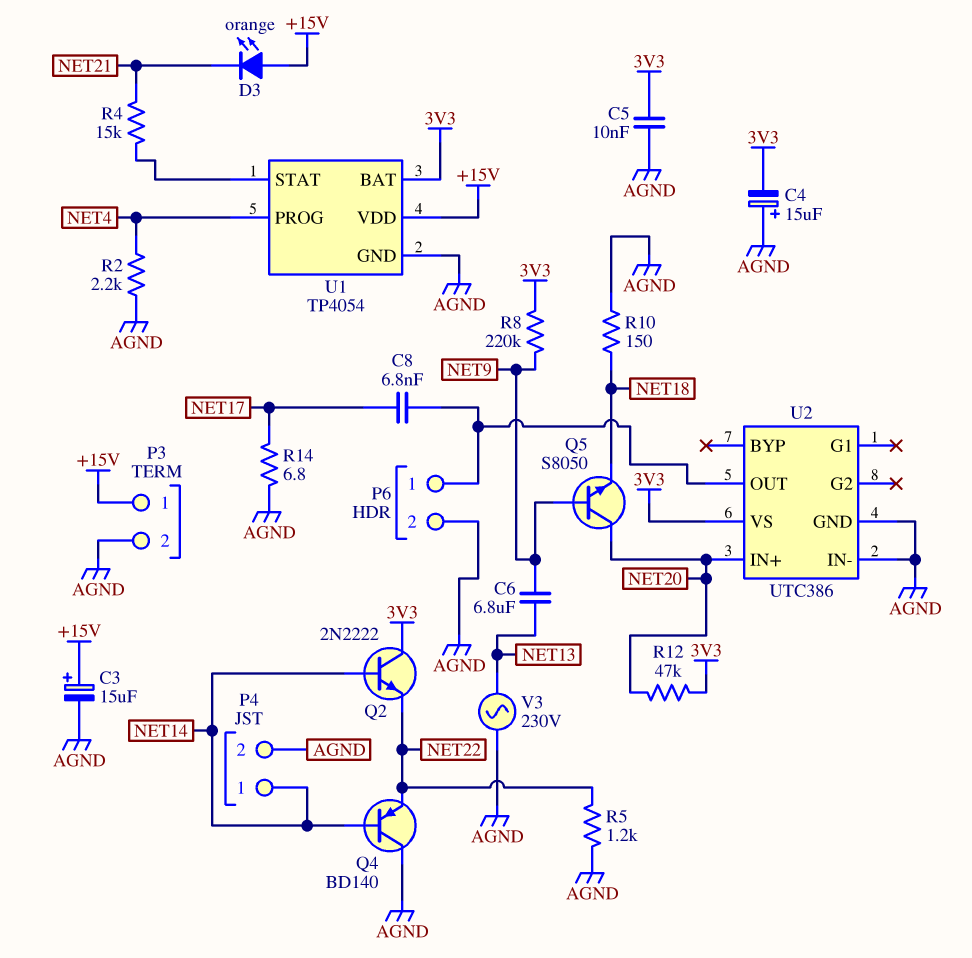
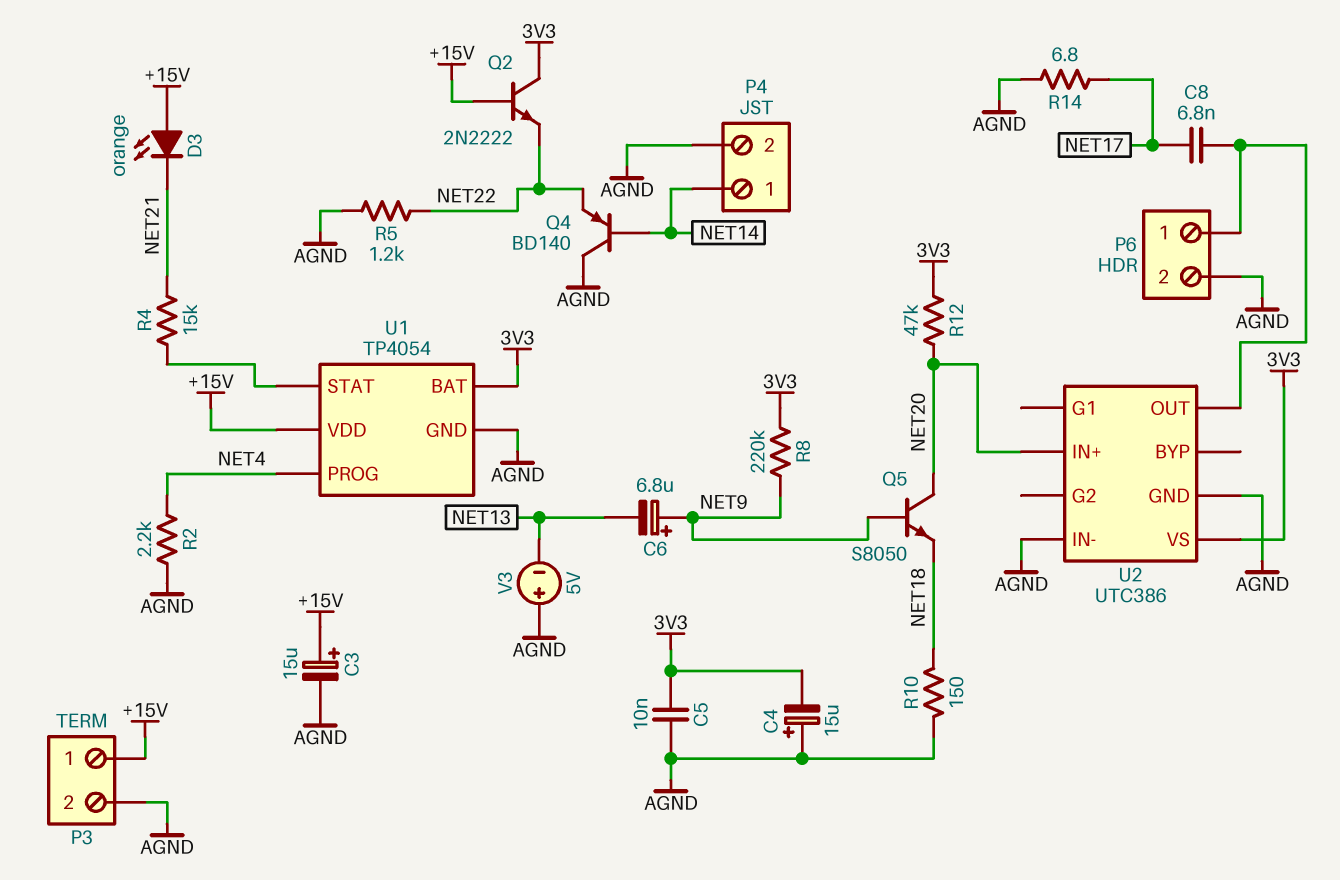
C6: 6.8uF (NET9, NET13) -> 6.8uF (plus NET9, minus NET13)
Q2: NPN 2N2222 (B NET14, C 3V3, E NET22) -> NPN 2N2222 (B +15V, C 3V3, E NET22)
V3: AC 230V (AGND, NET13) -> 5V (plus AGND, minus NET13)

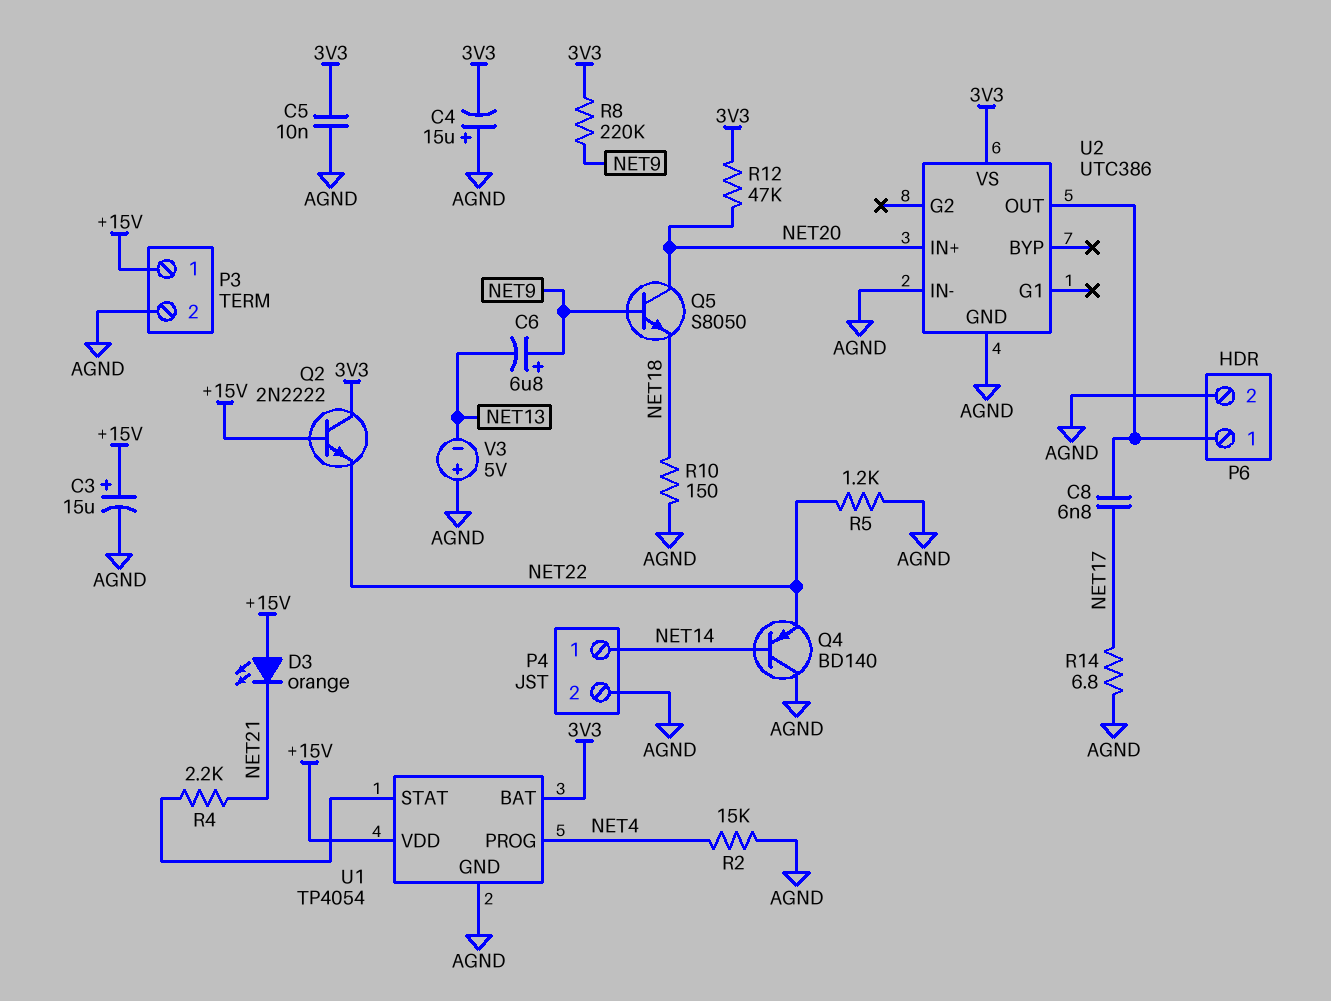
R2: 2.2k (AGND, NET4) -> 15k (AGND, NET4)
R4: 15k (NET21, U1/STAT) -> 2.2k (NET21, U1/STAT)

